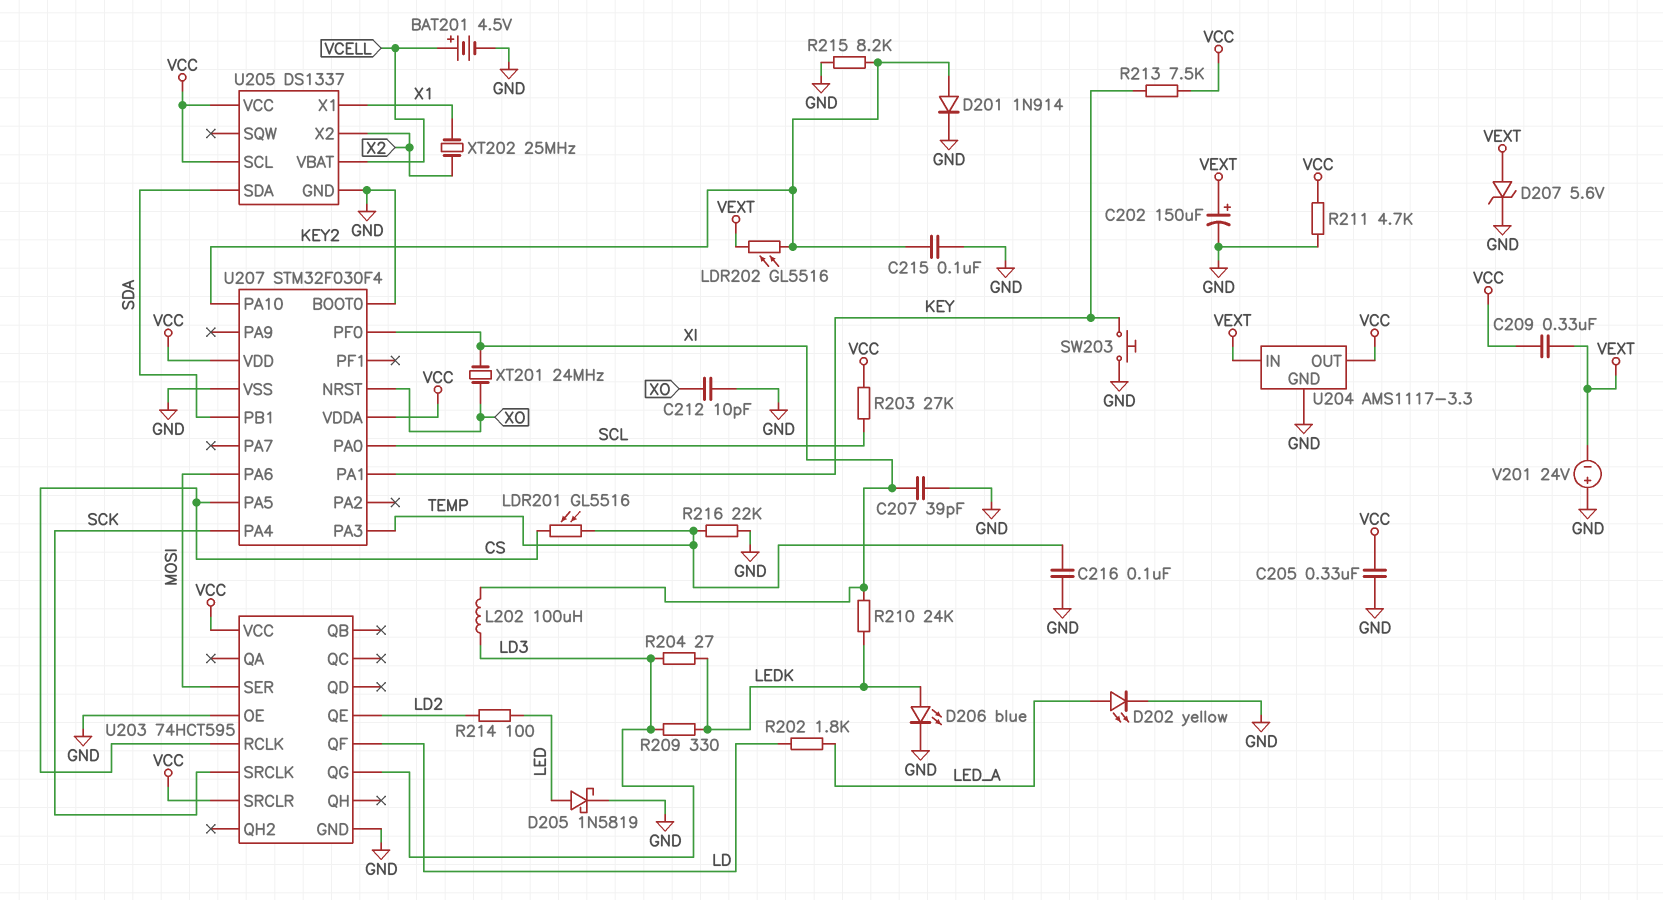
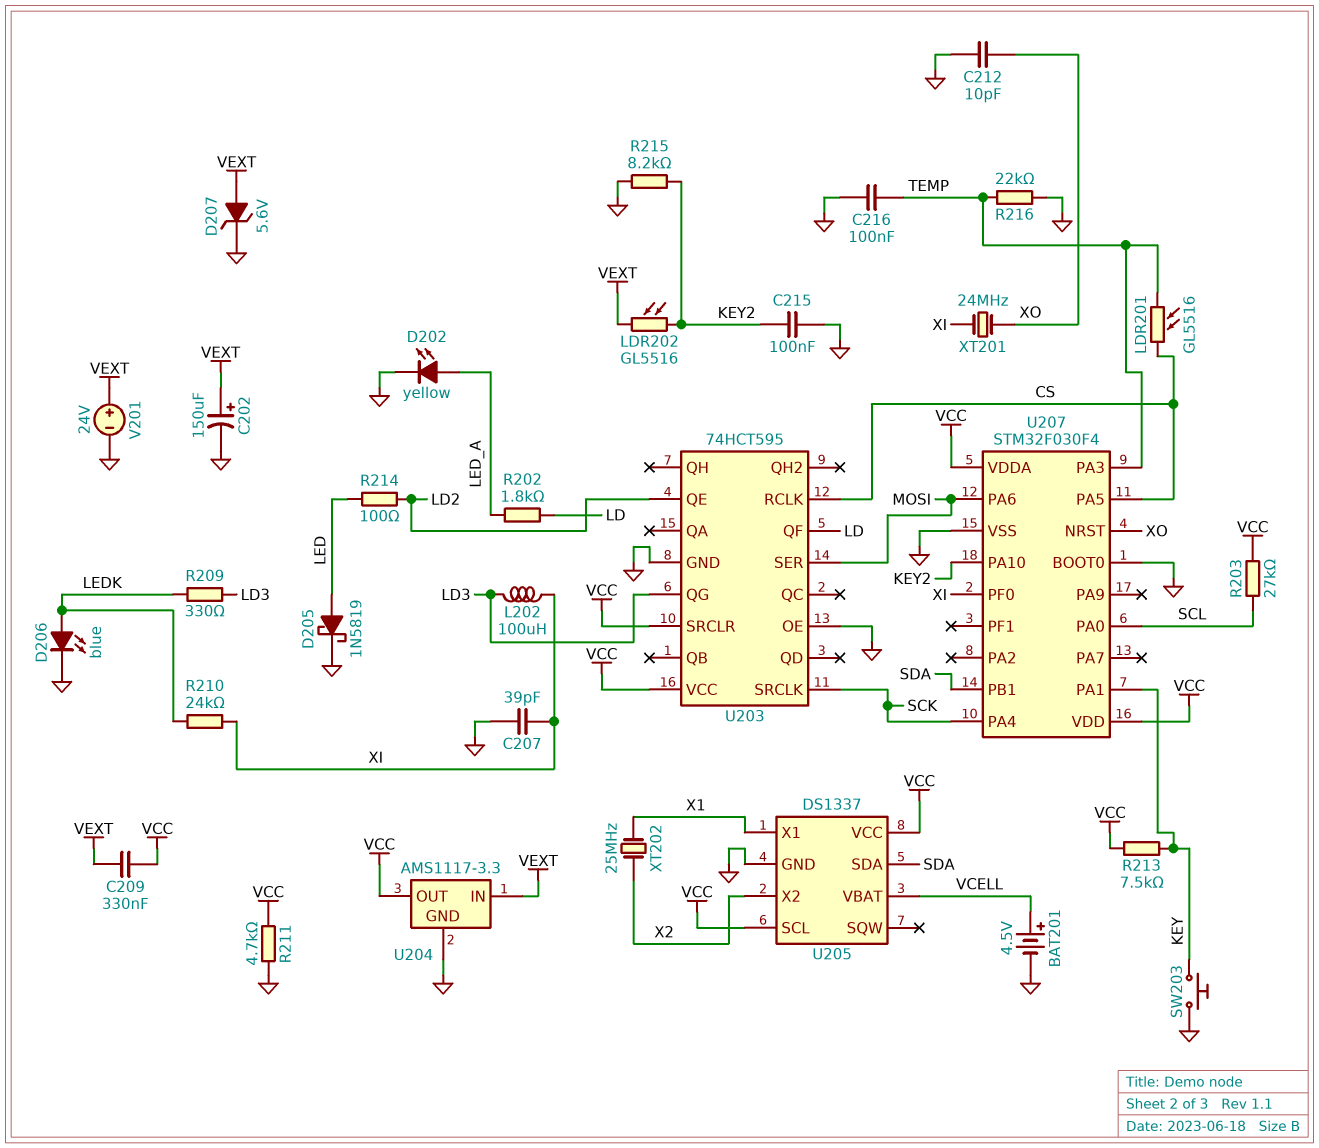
C205: 330nF (GND, VCC) -> none
D201: diode 1N914 (A KEY2, K GND) -> none
R204: 27 (LD3, LEDK) -> none
V201: 24V (plus GND, minus VEXT) -> 24V (plus VEXT, minus GND)

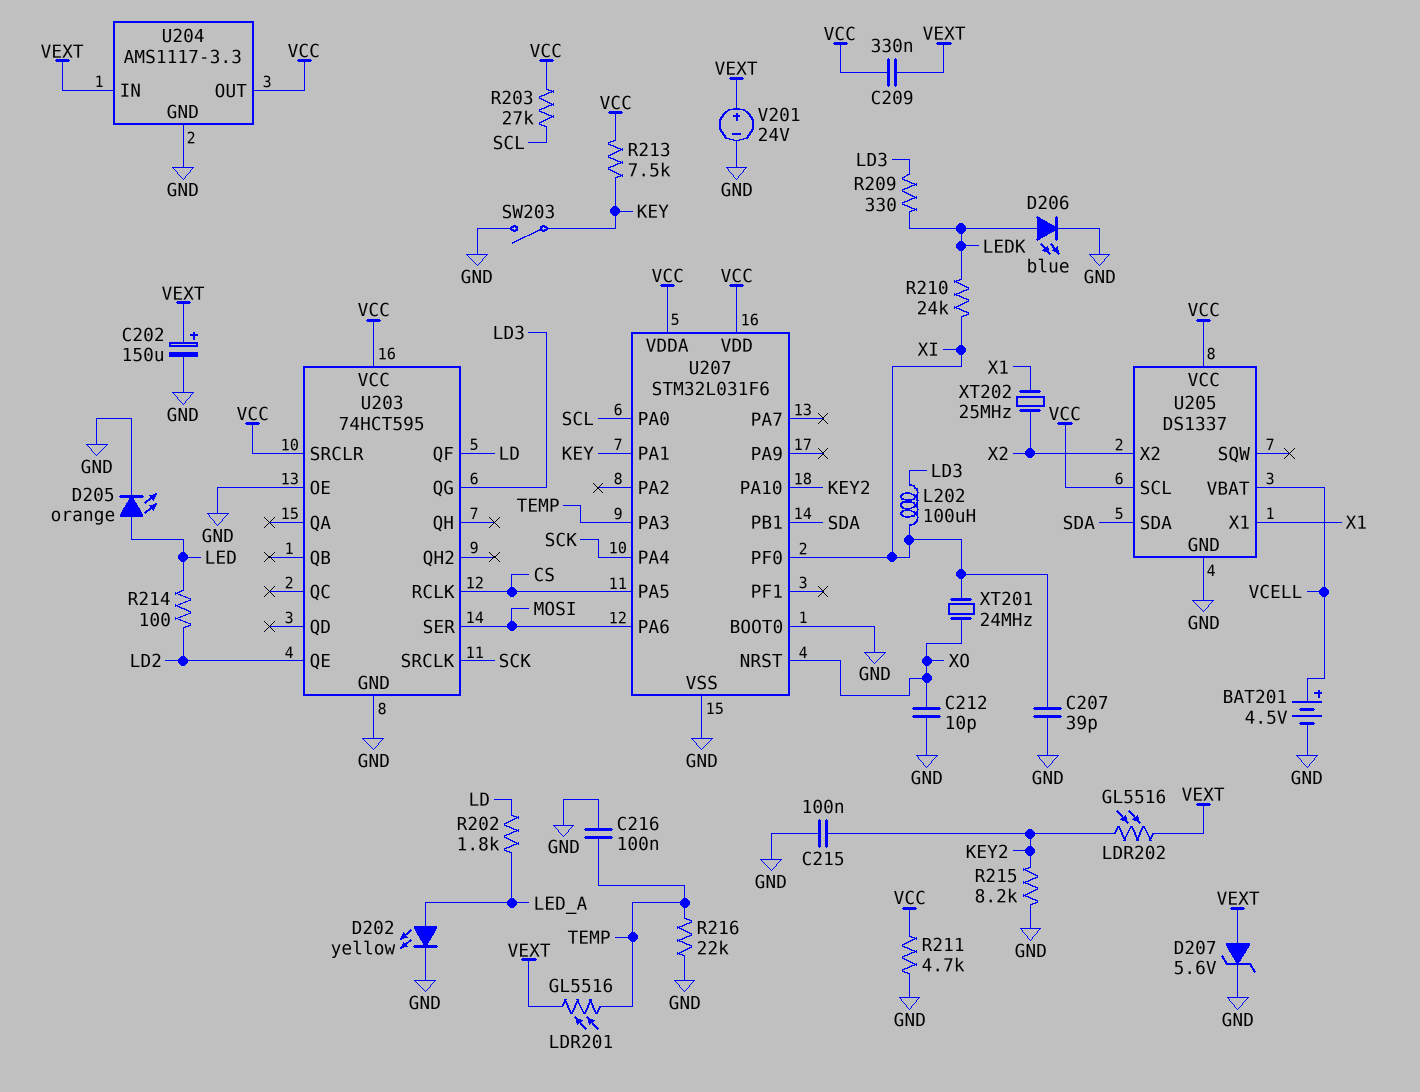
D205: schottky 1N5819 (A LED, K GND) -> LED orange (A LED, K GND)
LDR201: GL5516 (CS, TEMP) -> GL5516 (TEMP, VEXT)
SW203: button (GND, KEY) -> switch (GND, KEY)
U207: STM32F030F4 -> STM32L031F6

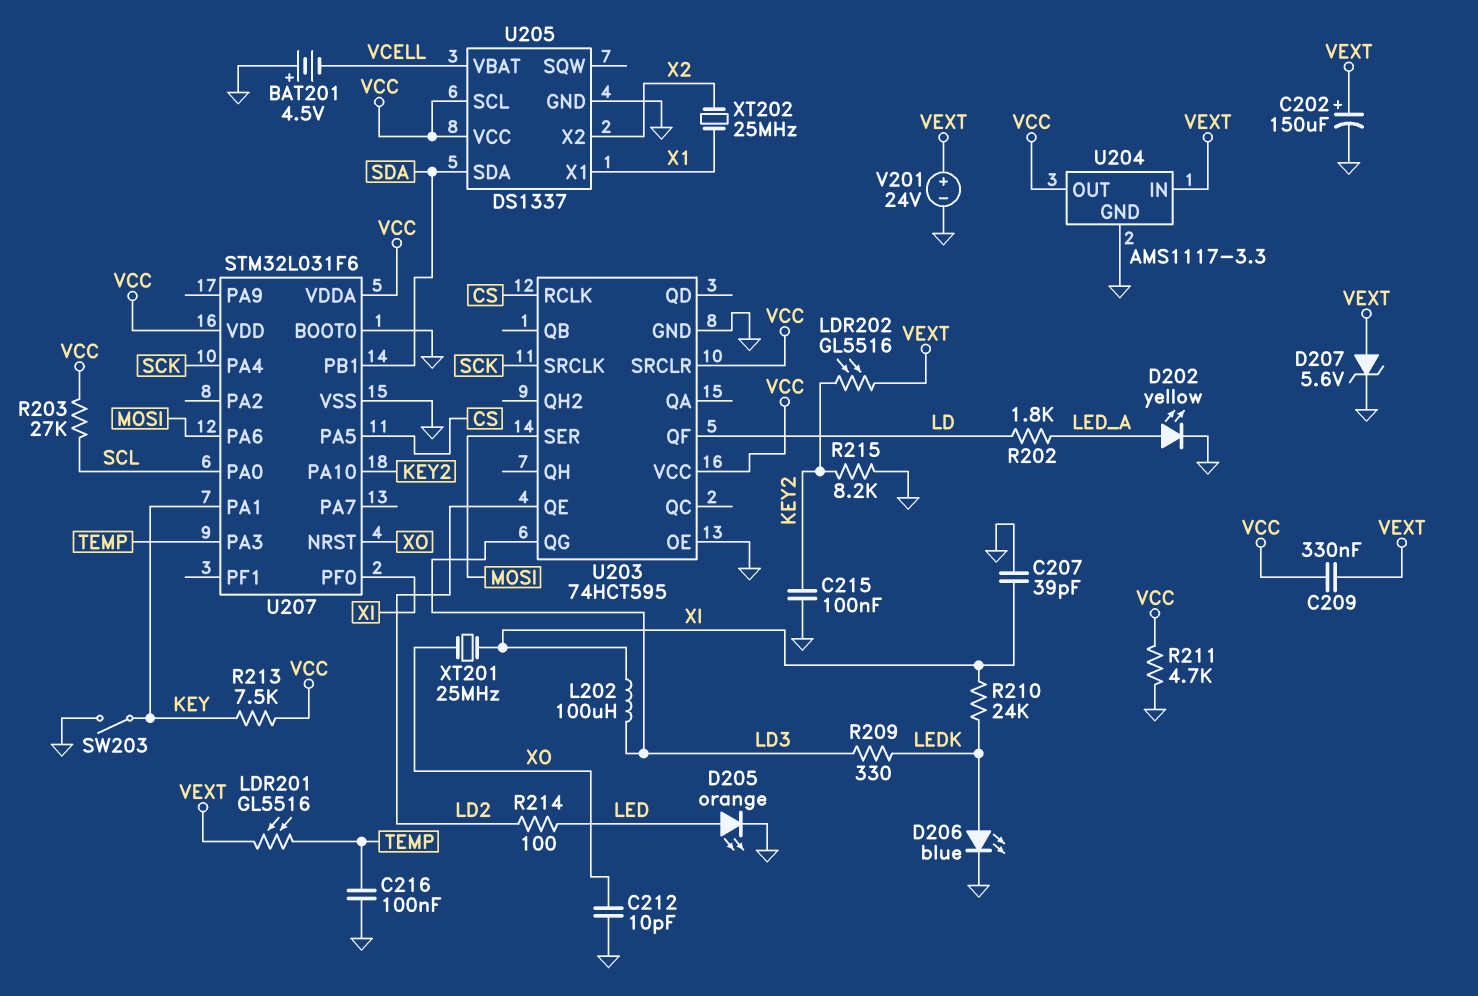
BAT201: 4.5V (plus VCELL, minus GND) -> 4.5V (plus GND, minus VCELL)
R216: 22k (GND, TEMP) -> none
XT201: 24MHz (XI, XO) -> 25MHz (XI, XO)

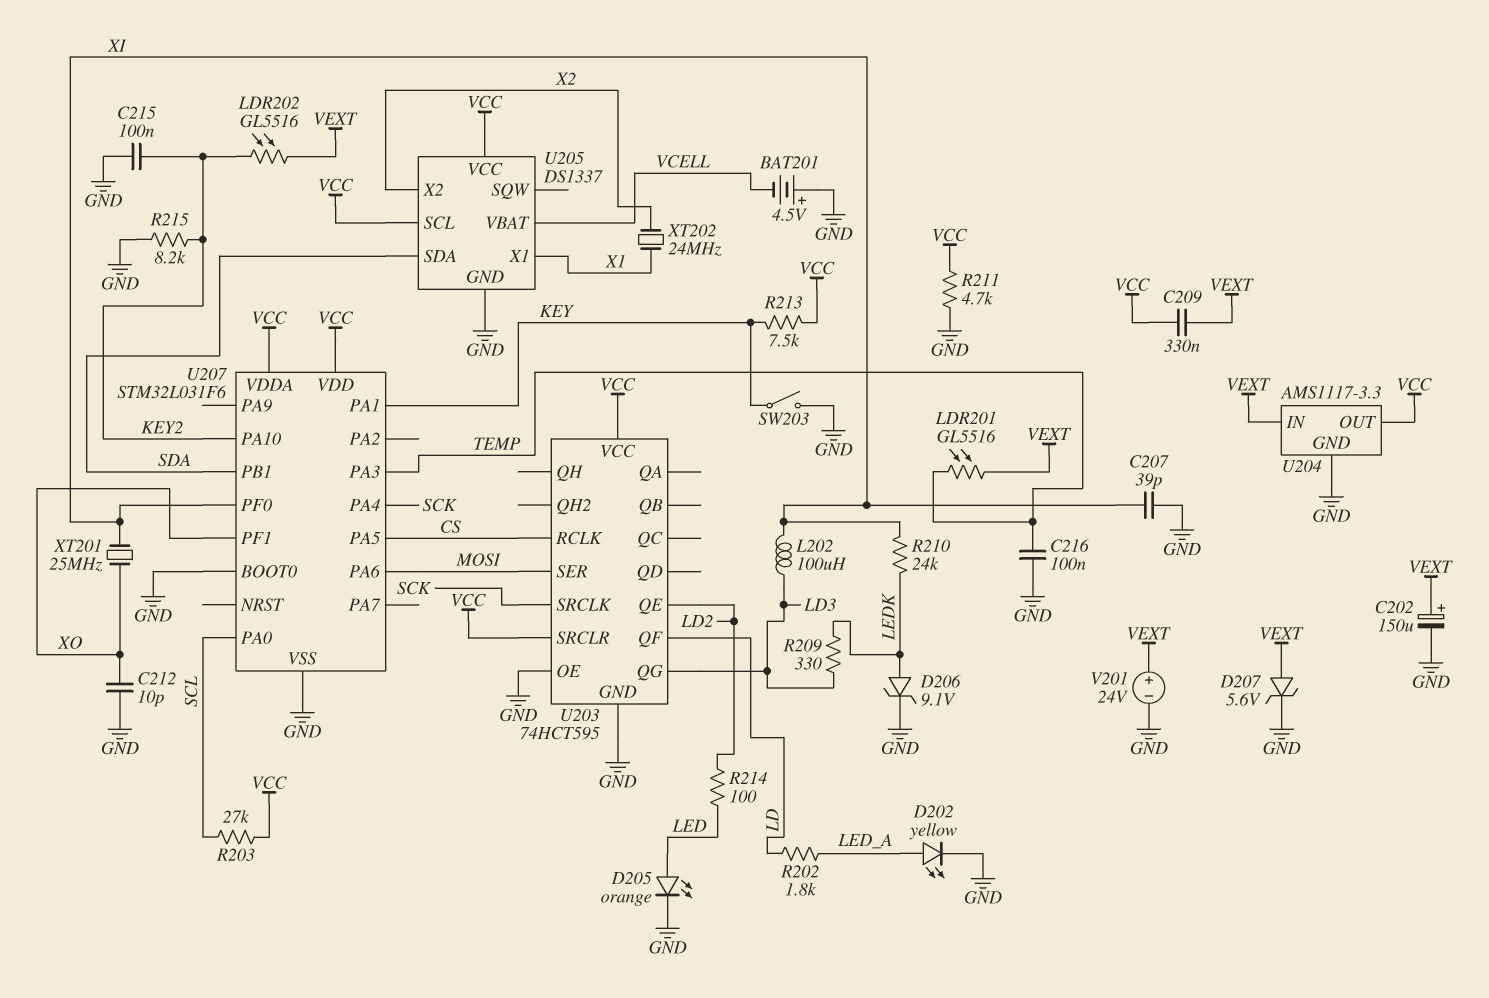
D206: LED blue (A LEDK, K GND) -> zener 9.1V (A LEDK, K GND)
U207 pin NRST: XO -> none
U207 pin PF1: none -> XO
XT202: 25MHz (X1, X2) -> 24MHz (X1, X2)

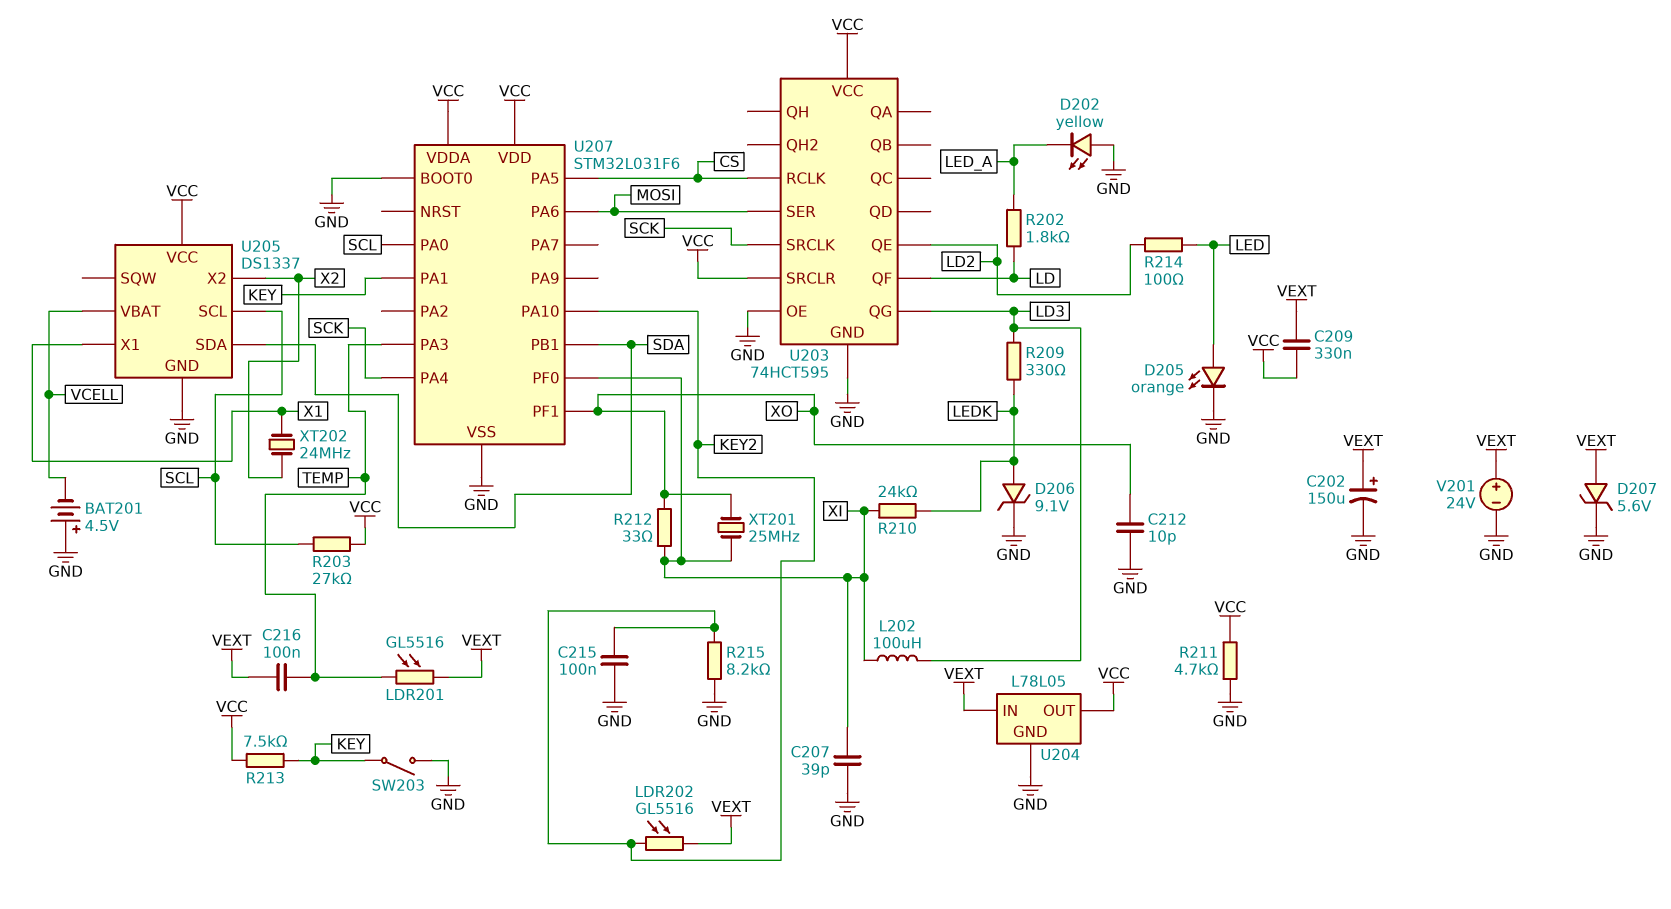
C216: 100nF (GND, TEMP) -> 100nF (TEMP, VEXT)
D202: LED yellow (A LED_A, K GND) -> LED yellow (A GND, K LED_A)
R212: none -> 33 (XI, XO)
U204: AMS1117-3.3 -> L78L05
U205 pin SCL: VCC -> SCL

